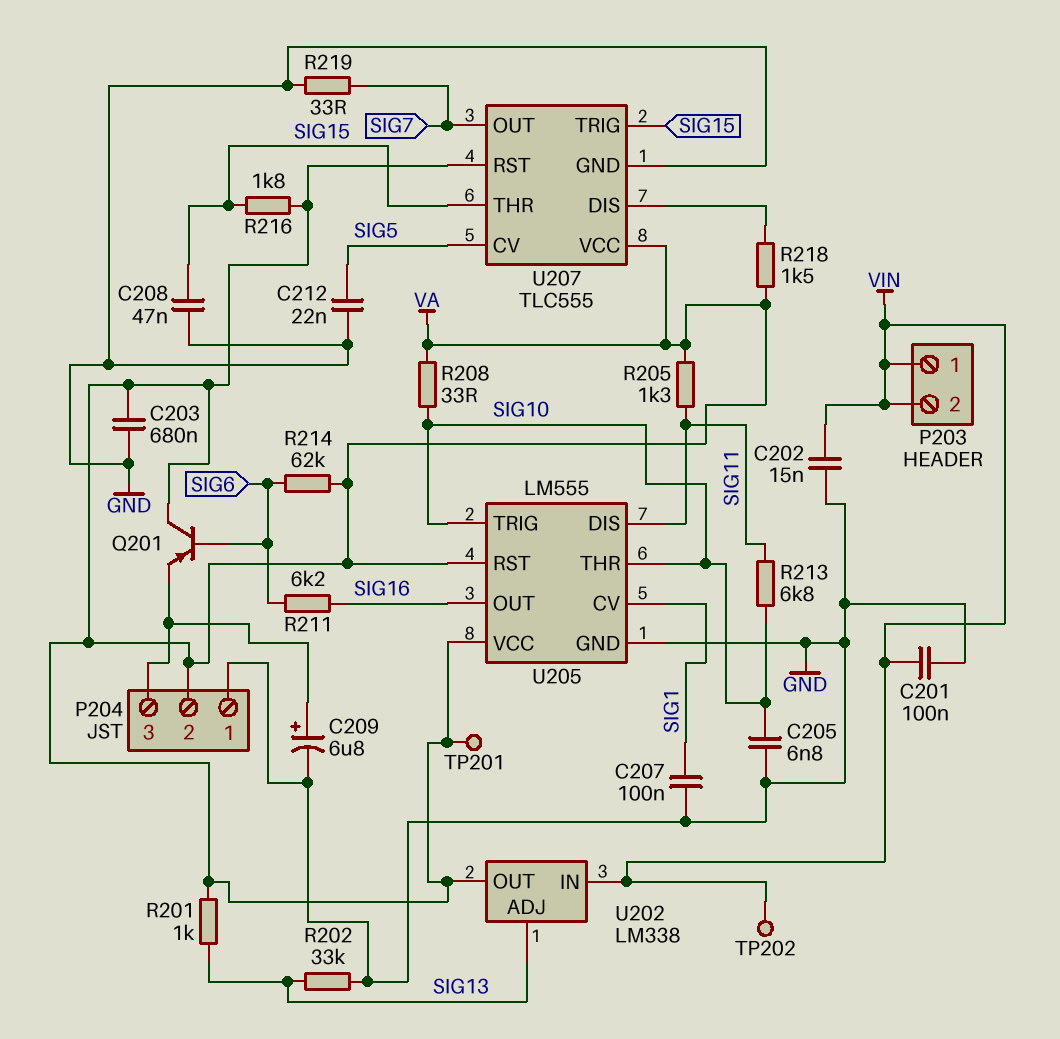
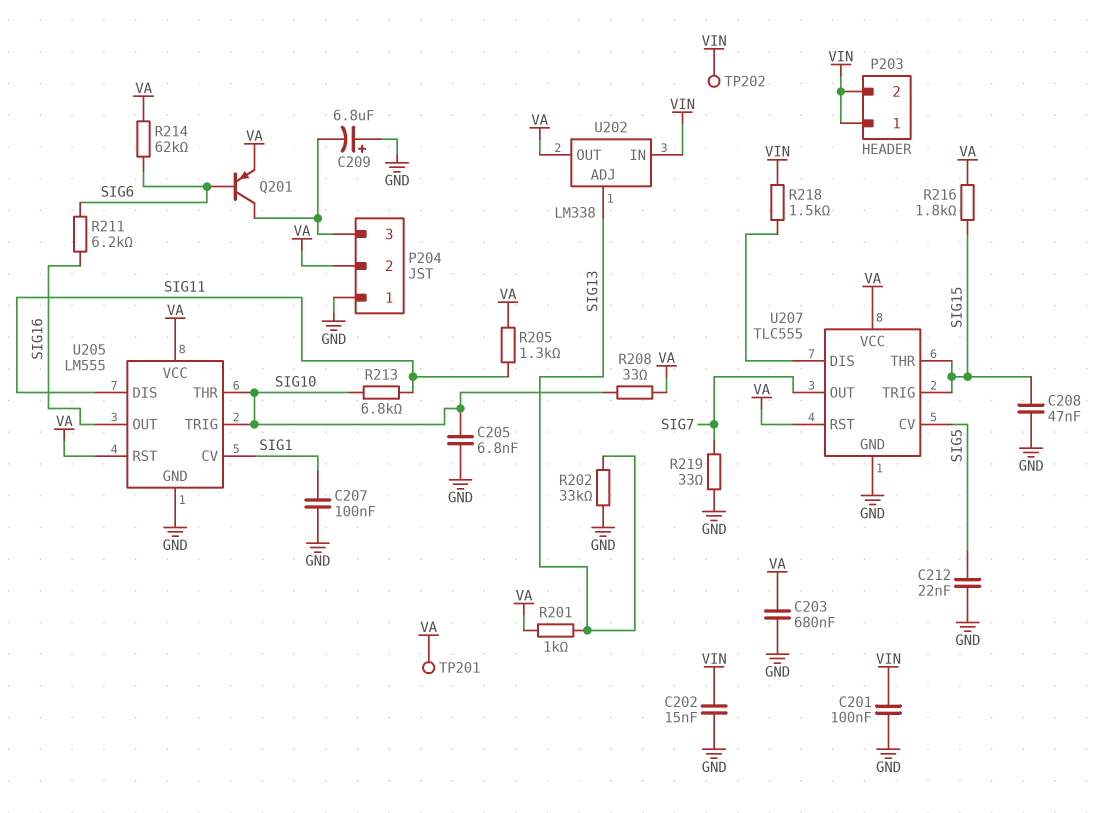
C209: 6.8uF (plus P204/3, minus GND) -> 6.8uF (plus GND, minus P204/3)
Q201: PNP (B SIG6, C VA, E P204/3) -> PNP (B SIG6, C P204/3, E VA)
R218: 1.5k (U207/DIS, VA) -> 1.5k (U207/DIS, VIN)

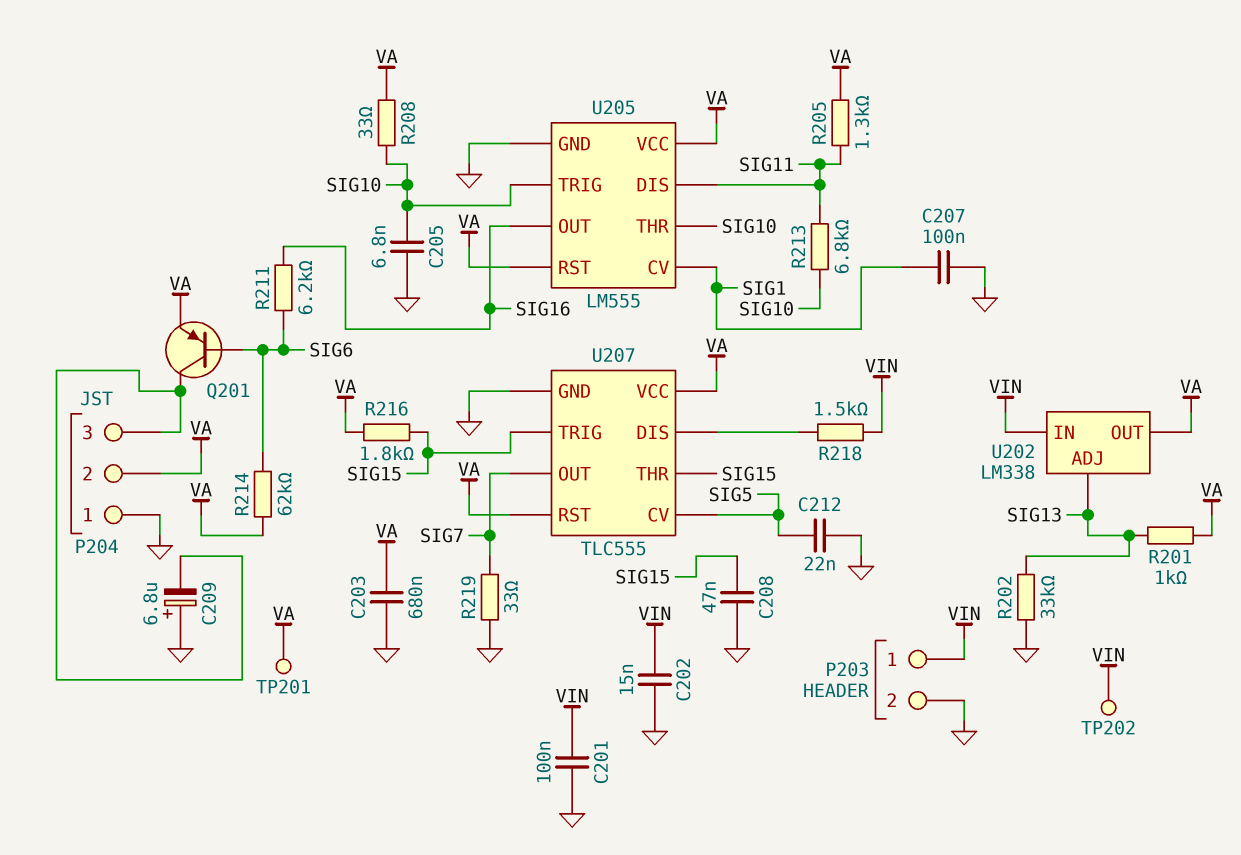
P203 pin 2: VIN -> GND

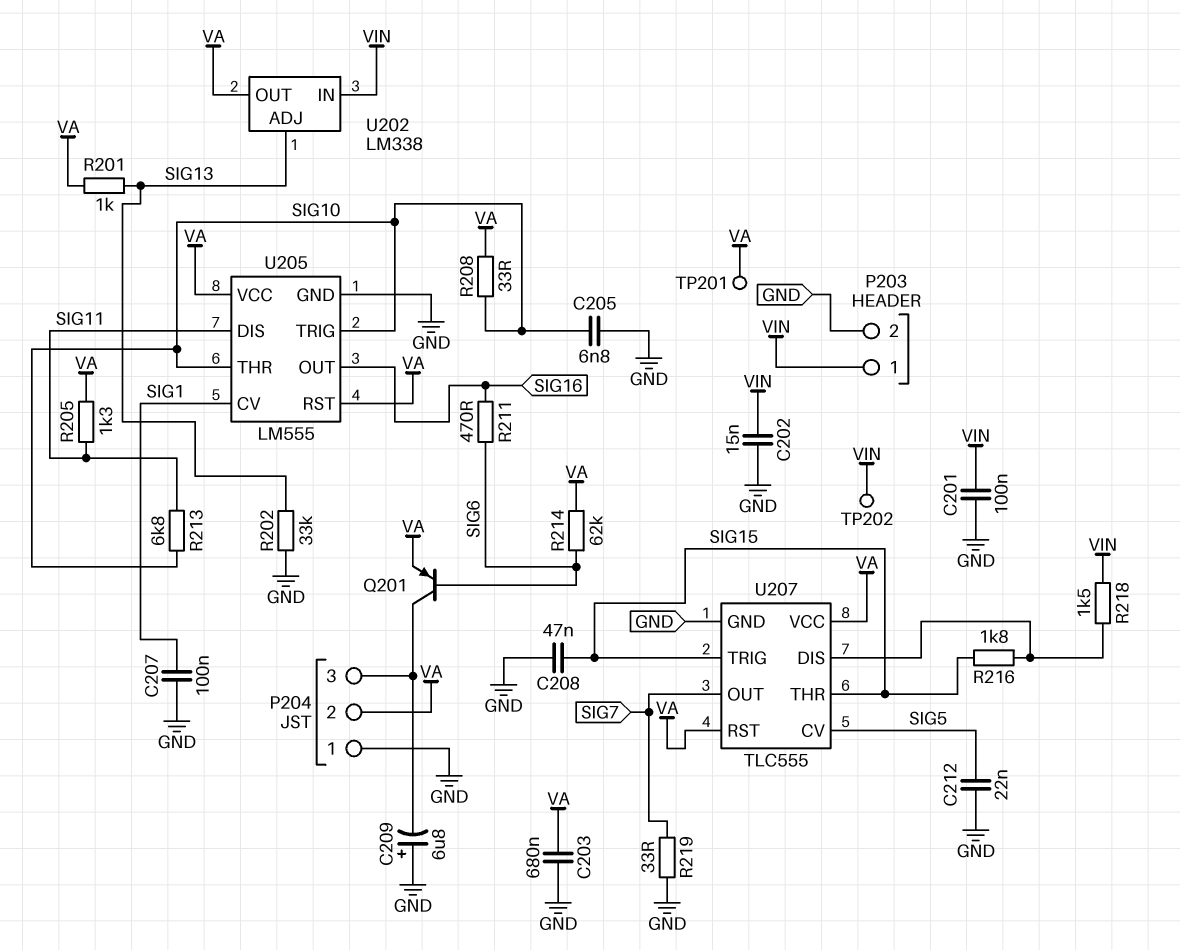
R211: 6.2k (SIG6, SIG16) -> 470 (SIG6, SIG16)
R216: 1.8k (SIG15, VA) -> 1.8k (SIG15, U207/DIS)

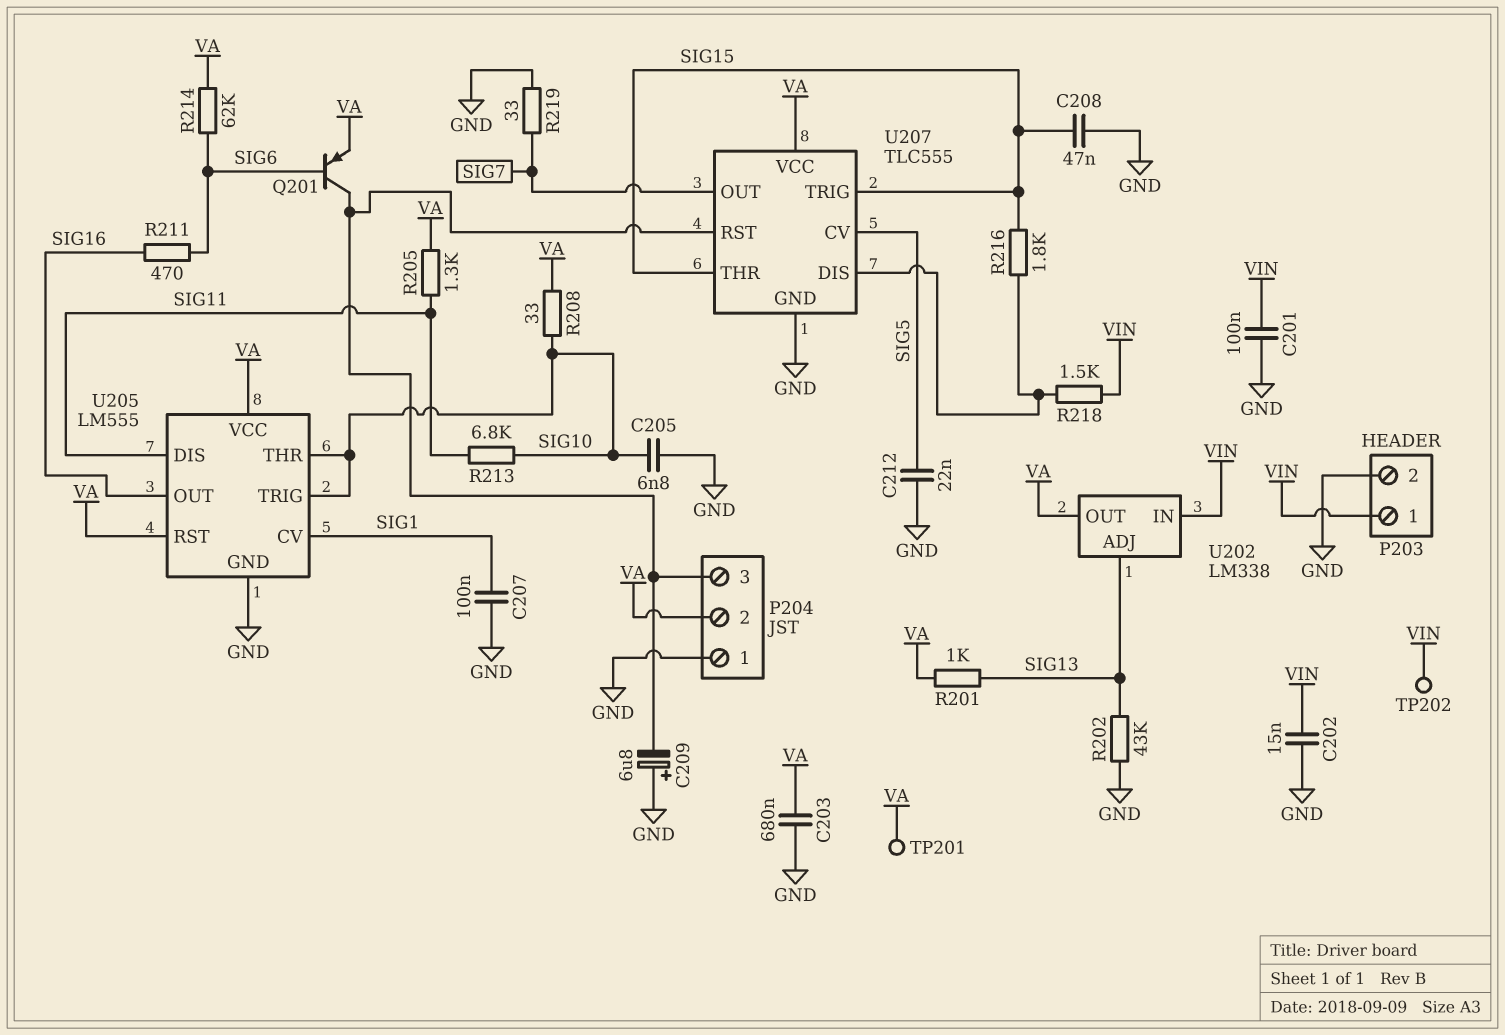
R202: 33k (GND, SIG13) -> 43k (GND, SIG13)
U207 pin RST: VA -> P204/3

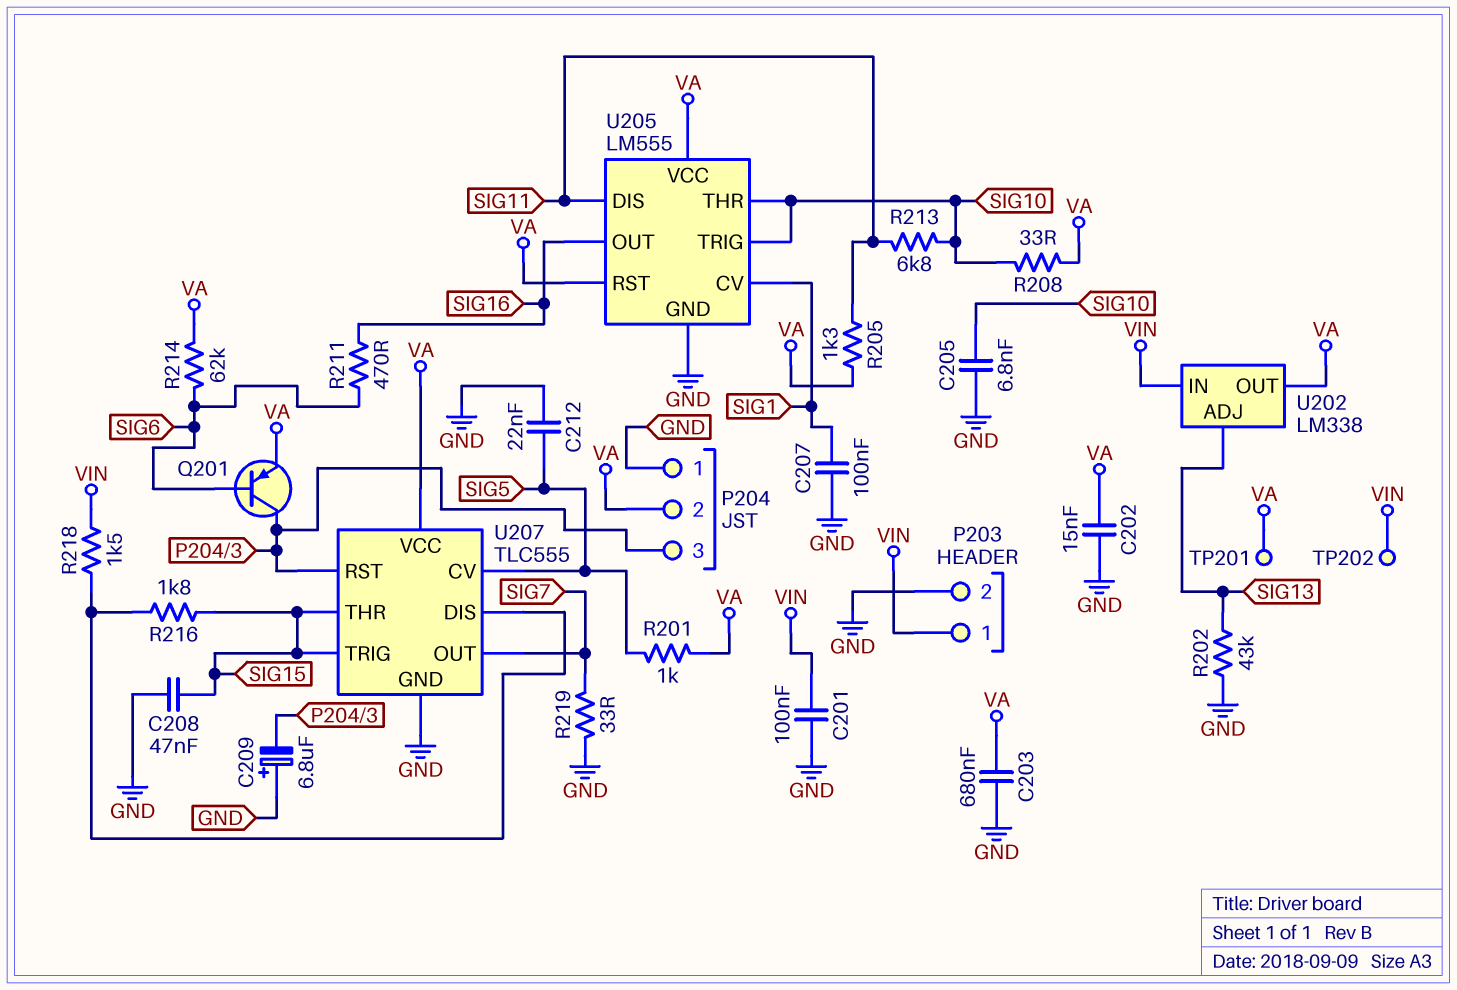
C202: 15nF (GND, VIN) -> 15nF (GND, VA)
R201: 1k (SIG13, VA) -> 1k (SIG5, VA)

